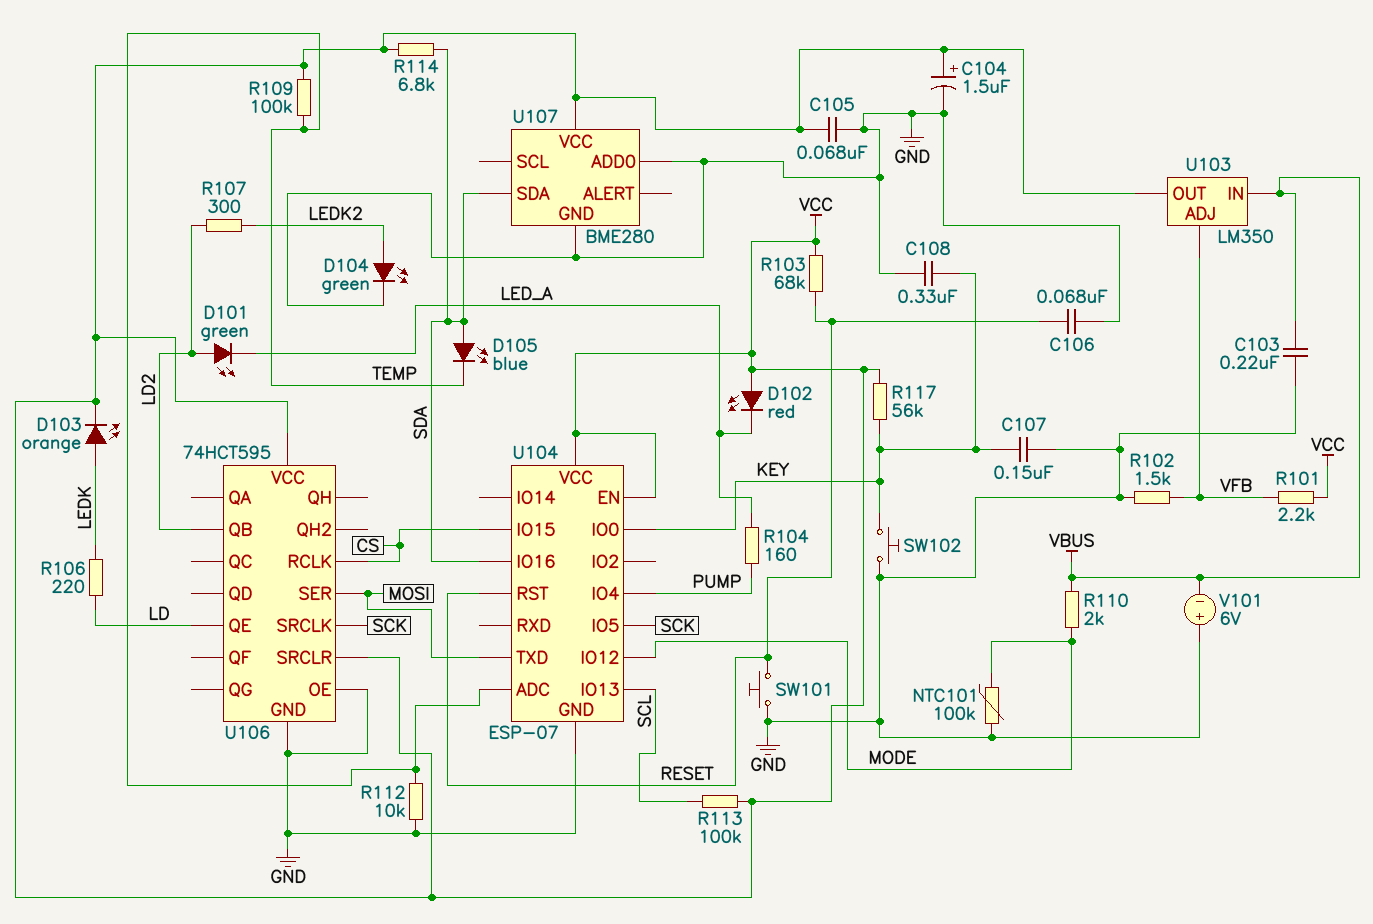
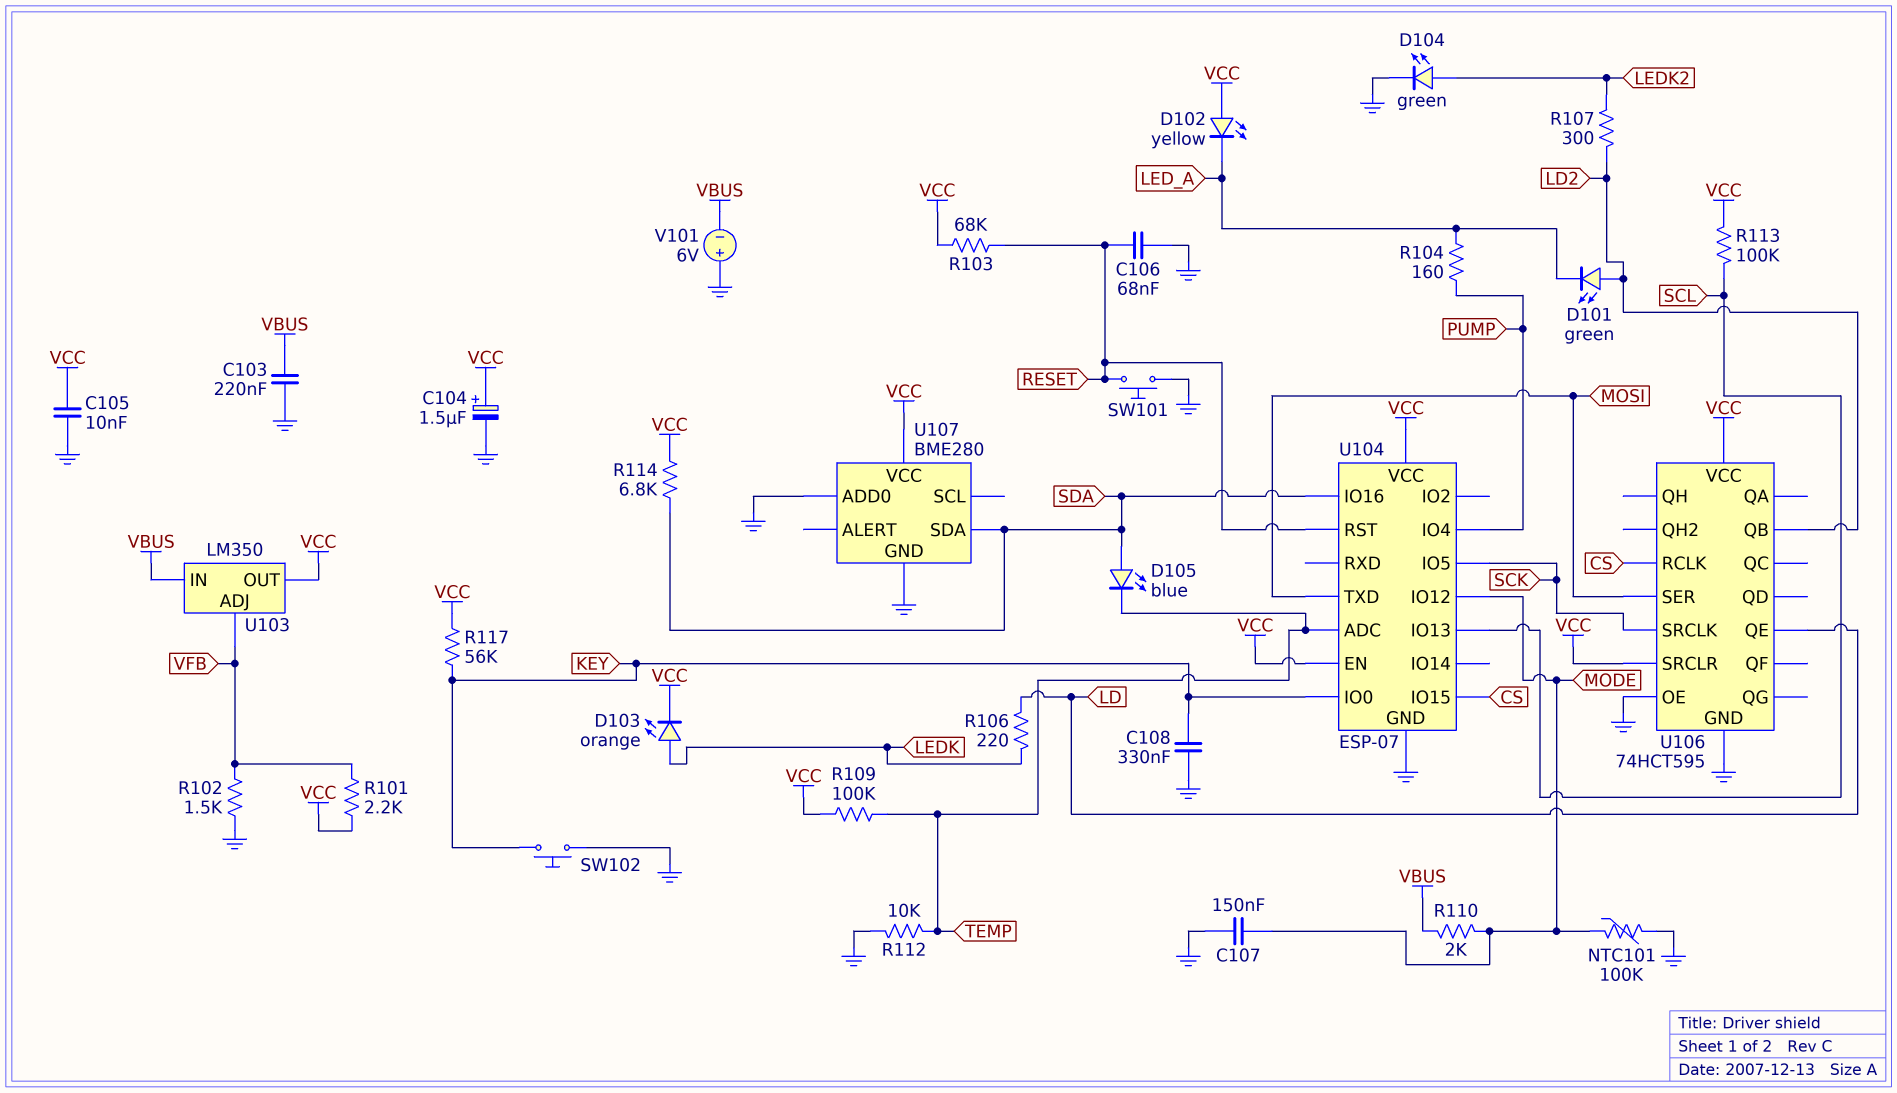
C105: 68nF (GND, VCC) -> 10nF (GND, VCC)
C107: 150nF (GND, KEY) -> 150nF (GND, MODE)
D102: LED red (A VCC, K LED_A) -> LED yellow (A VCC, K LED_A)

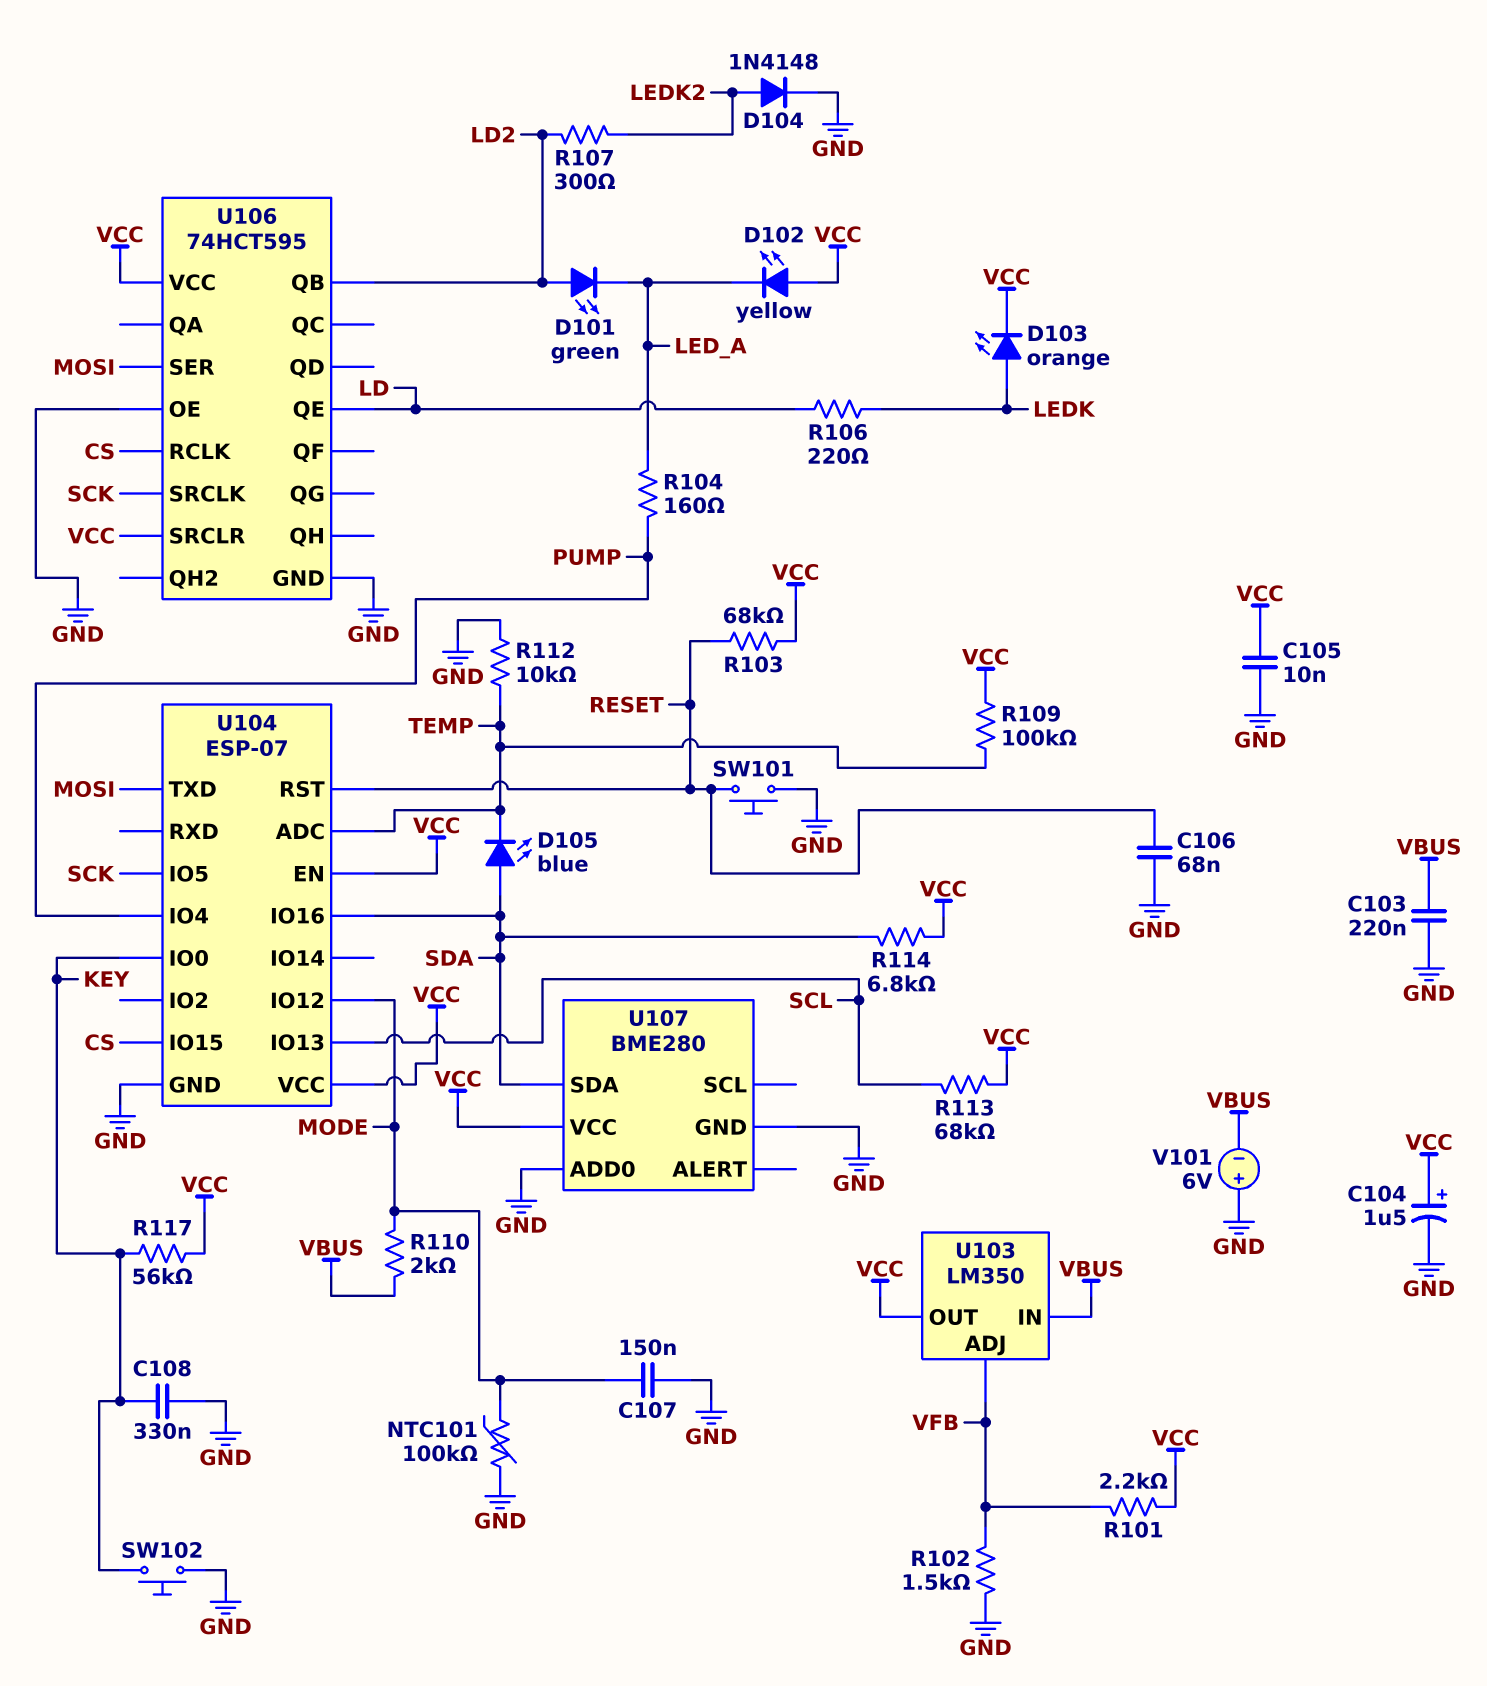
D104: LED green (A LEDK2, K GND) -> diode 1N4148 (A LEDK2, K GND)
R113: 100k (SCL, VCC) -> 68k (SCL, VCC)

